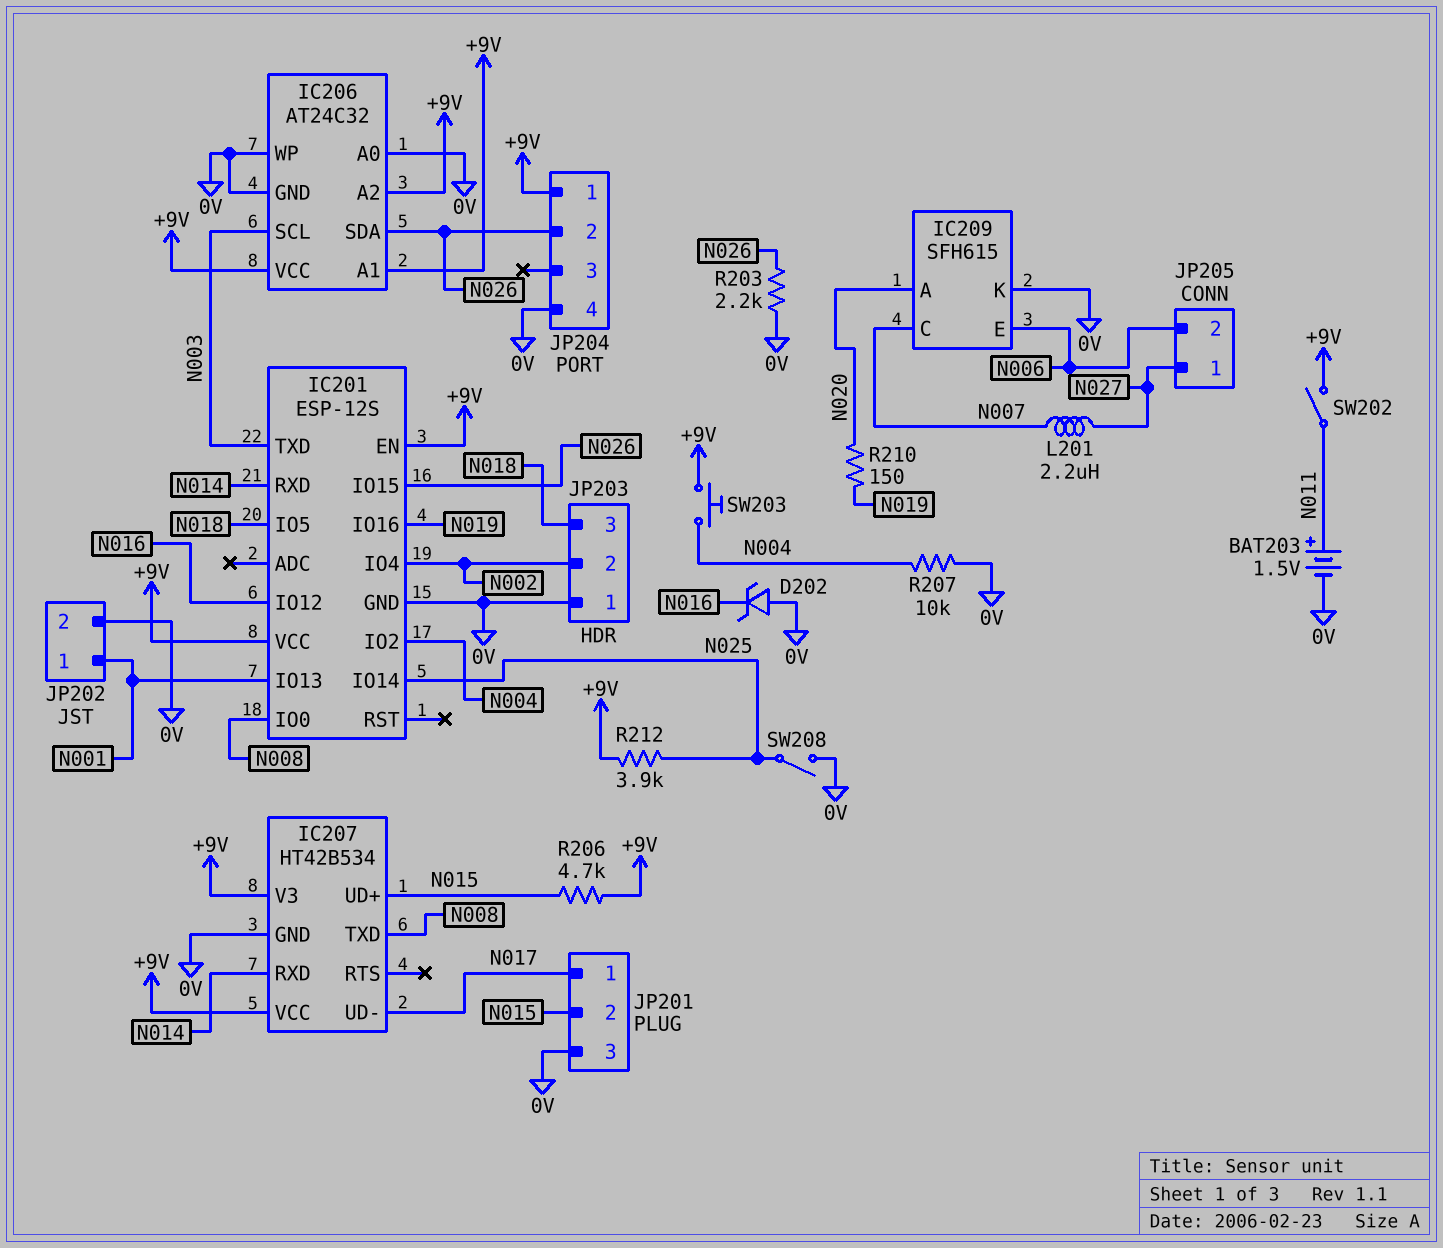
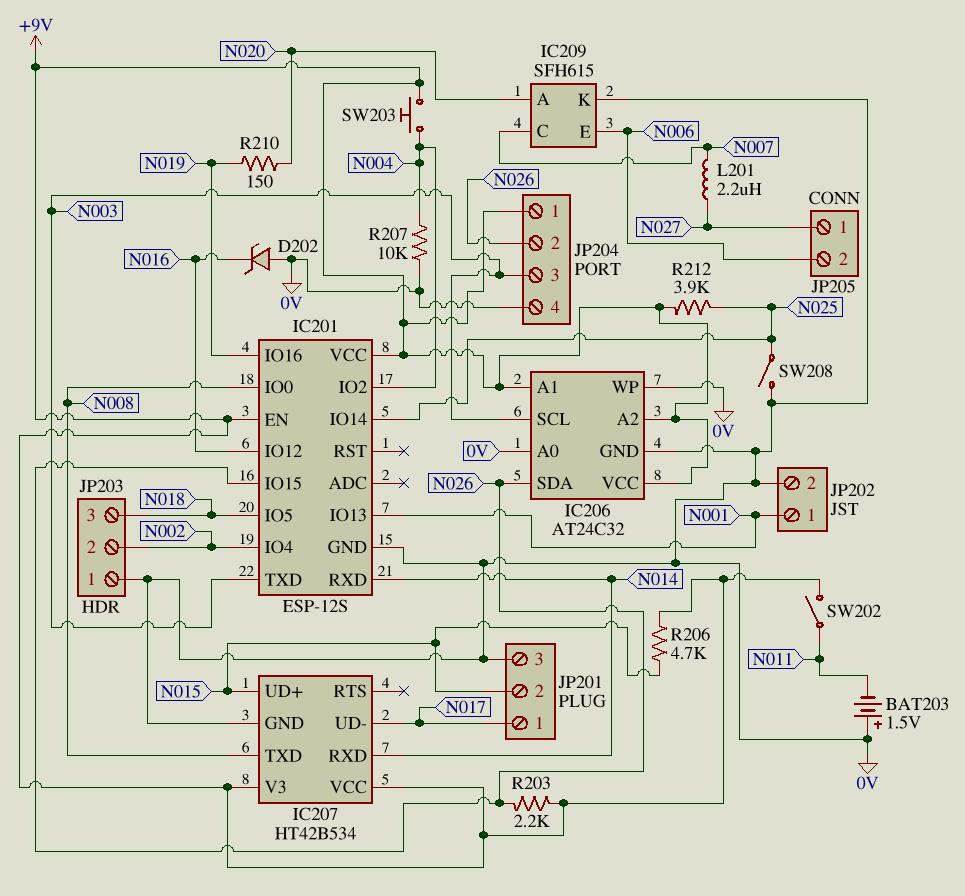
BAT203: 1.5V (plus N011, minus 0V) -> 1.5V (plus 0V, minus N011)
JP204 pin 3: none -> N003
R203: 2.2k (0V, N026) -> 2.2k (+9V, N026)

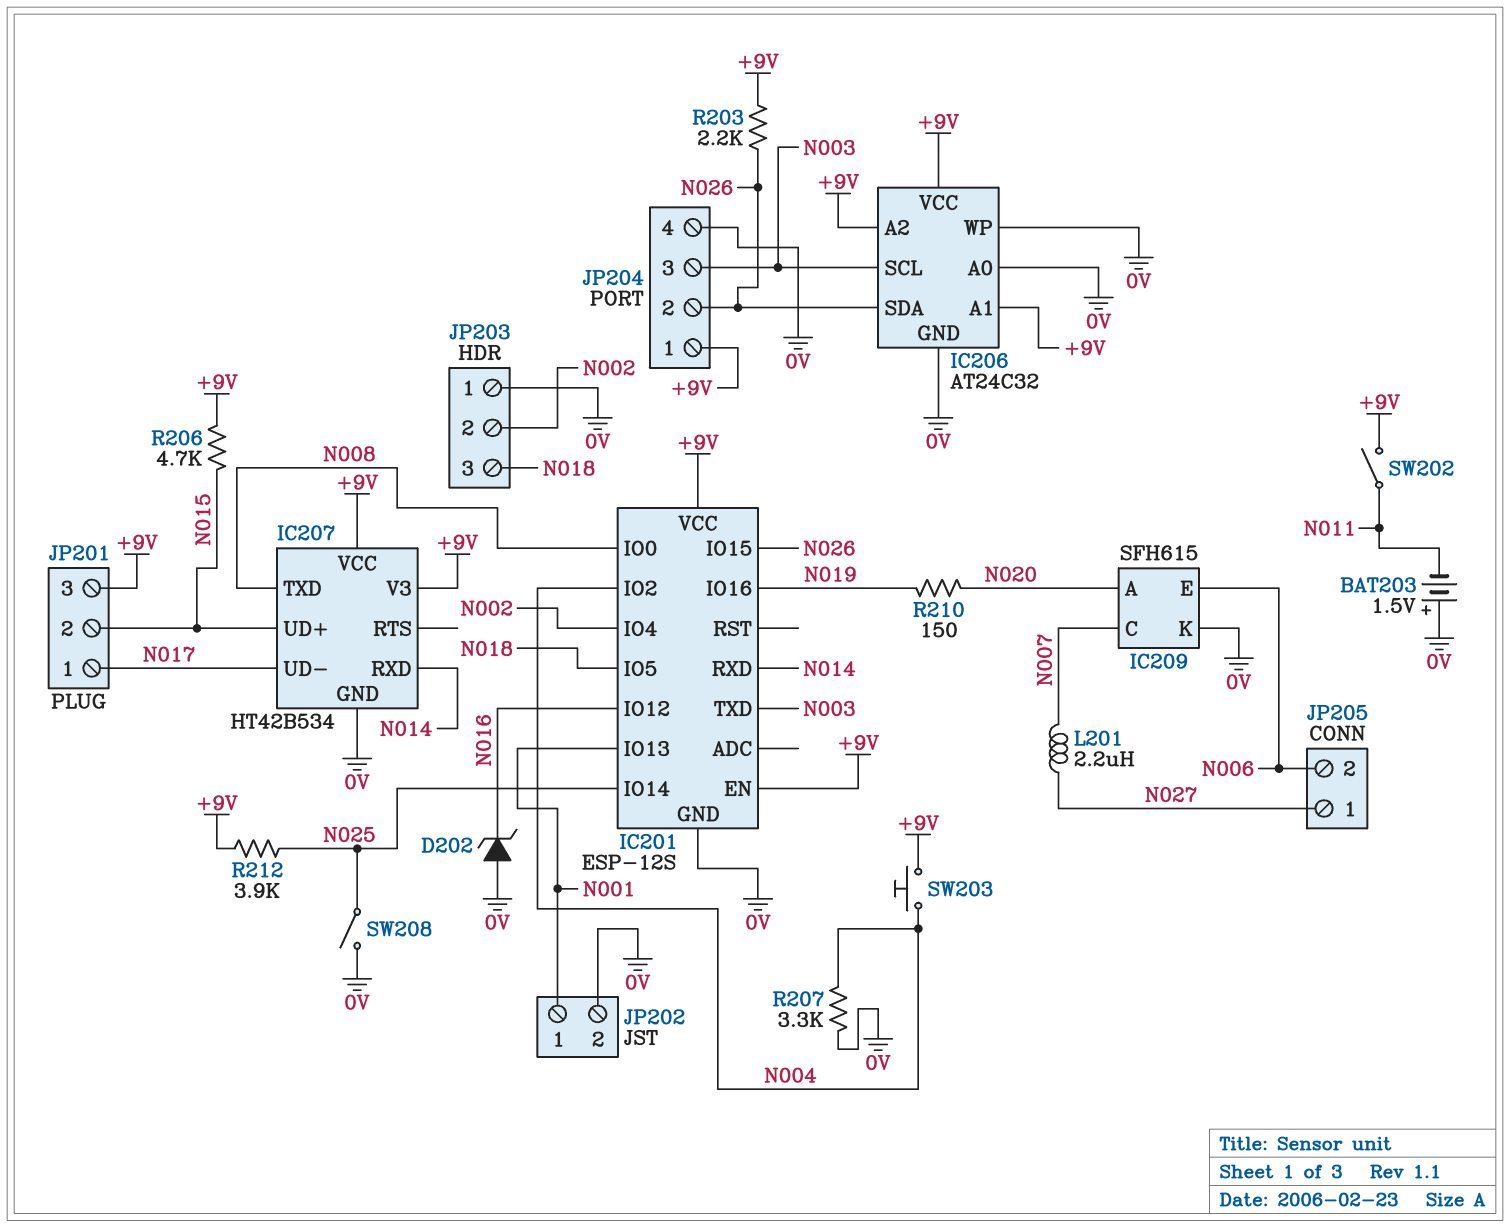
JP201 pin 3: 0V -> +9V
R207: 10k (0V, N004) -> 3.3k (0V, N004)

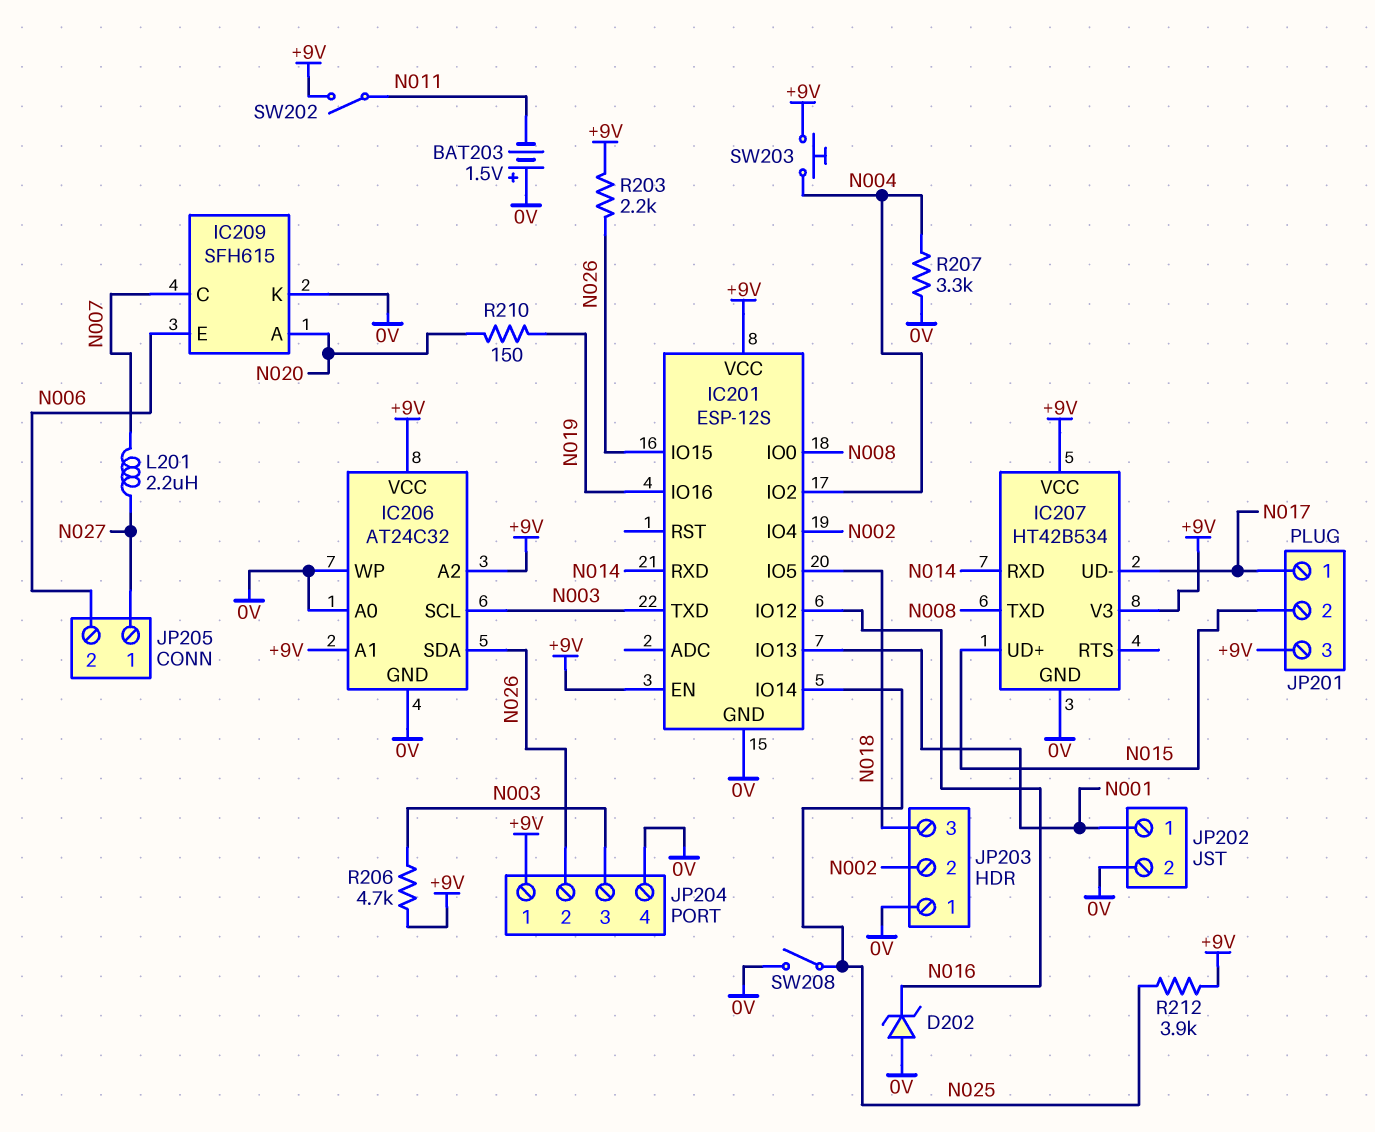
R206: 4.7k (+9V, N015) -> 4.7k (+9V, N003)

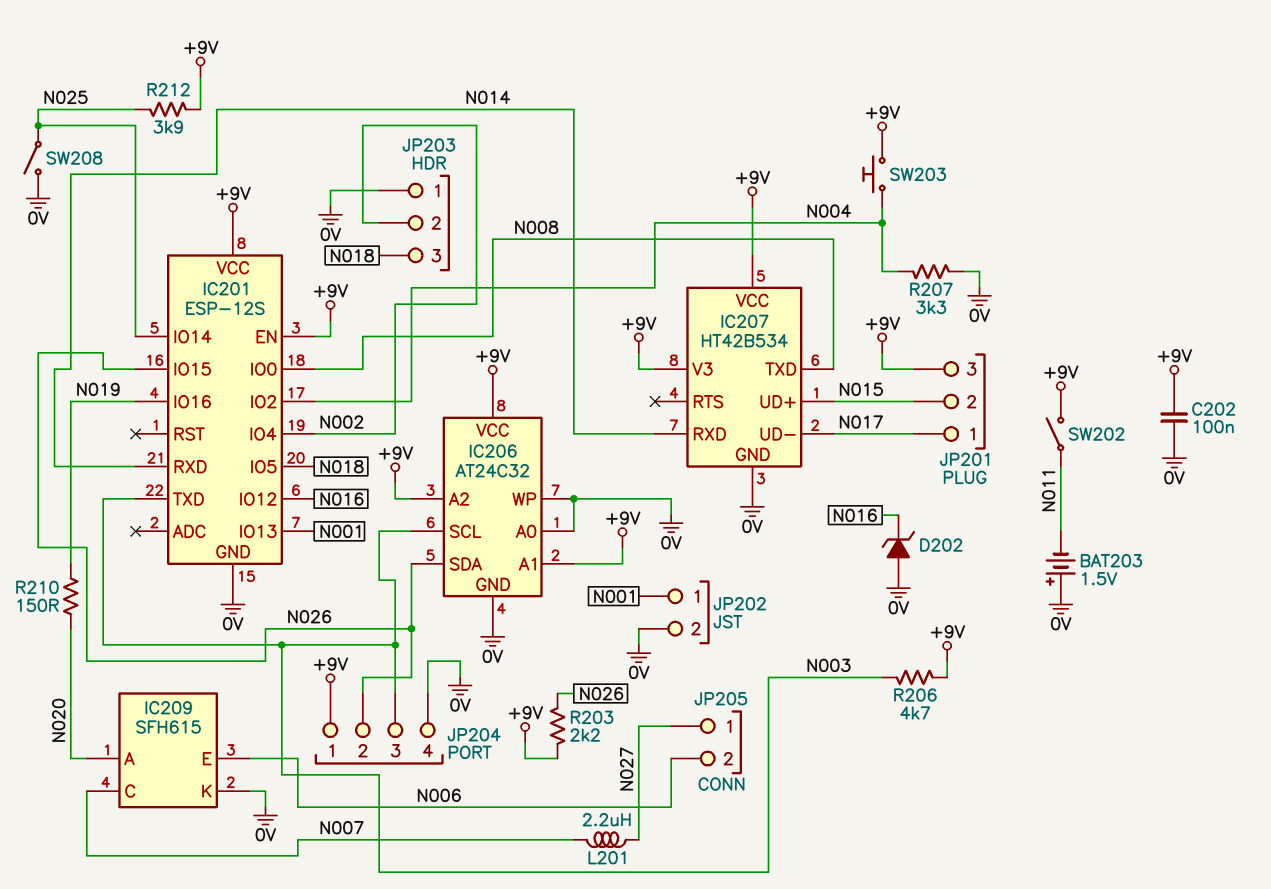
C202: none -> 100nF (+9V, 0V)

